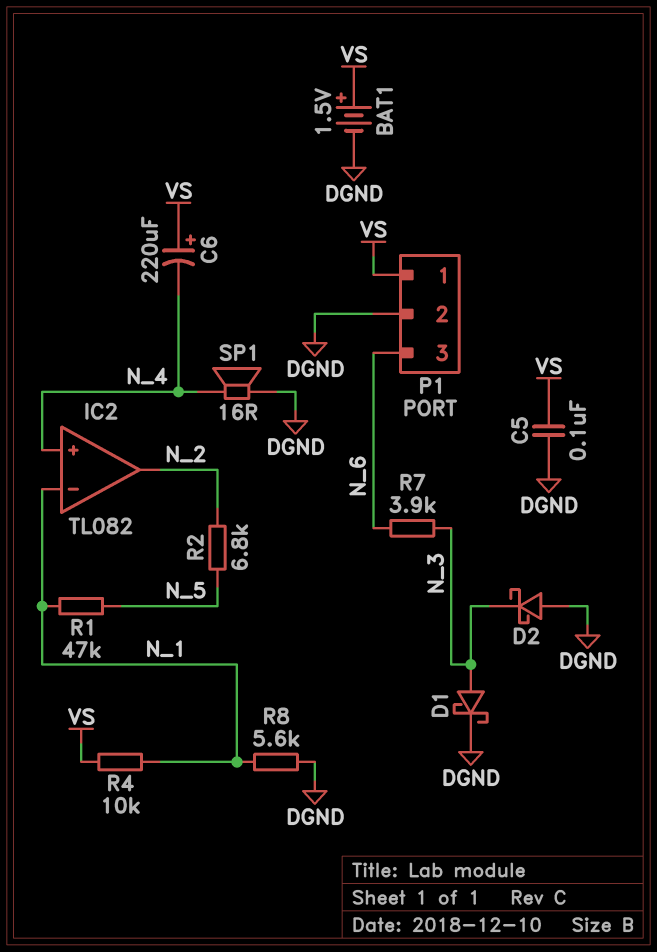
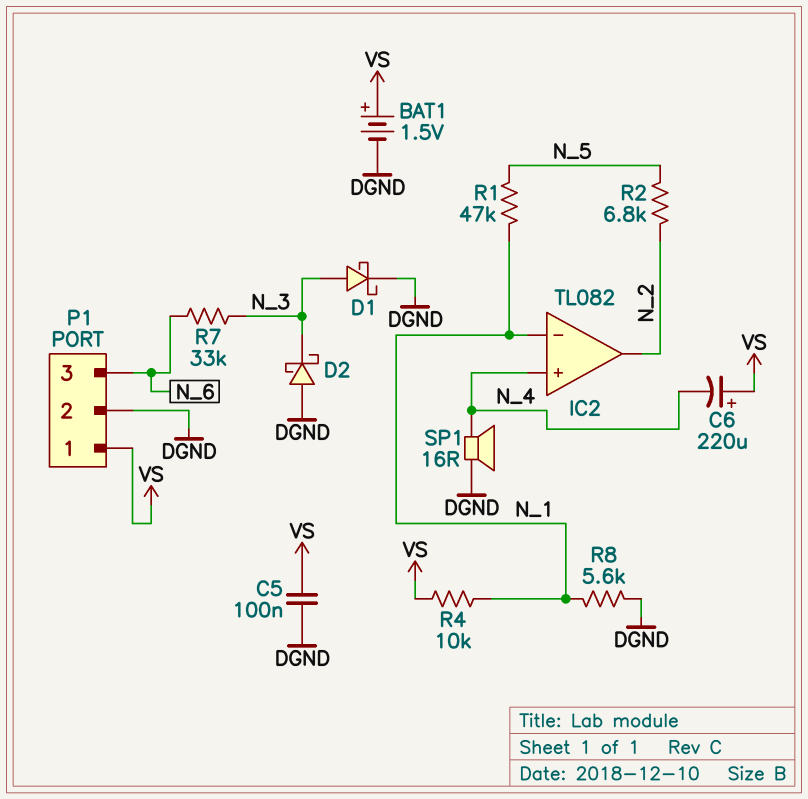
R7: 3.9k (N_3, N_6) -> 33k (N_3, N_6)

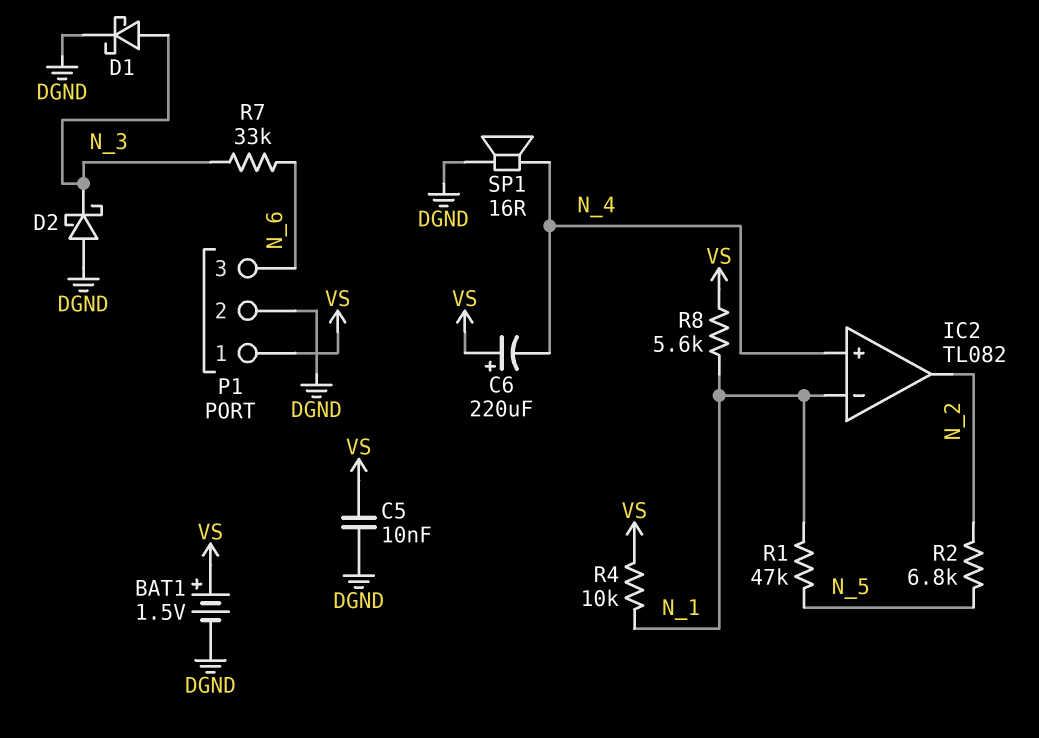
C5: 100nF (DGND, VS) -> 10nF (DGND, VS)
R8: 5.6k (DGND, N_1) -> 5.6k (N_1, VS)

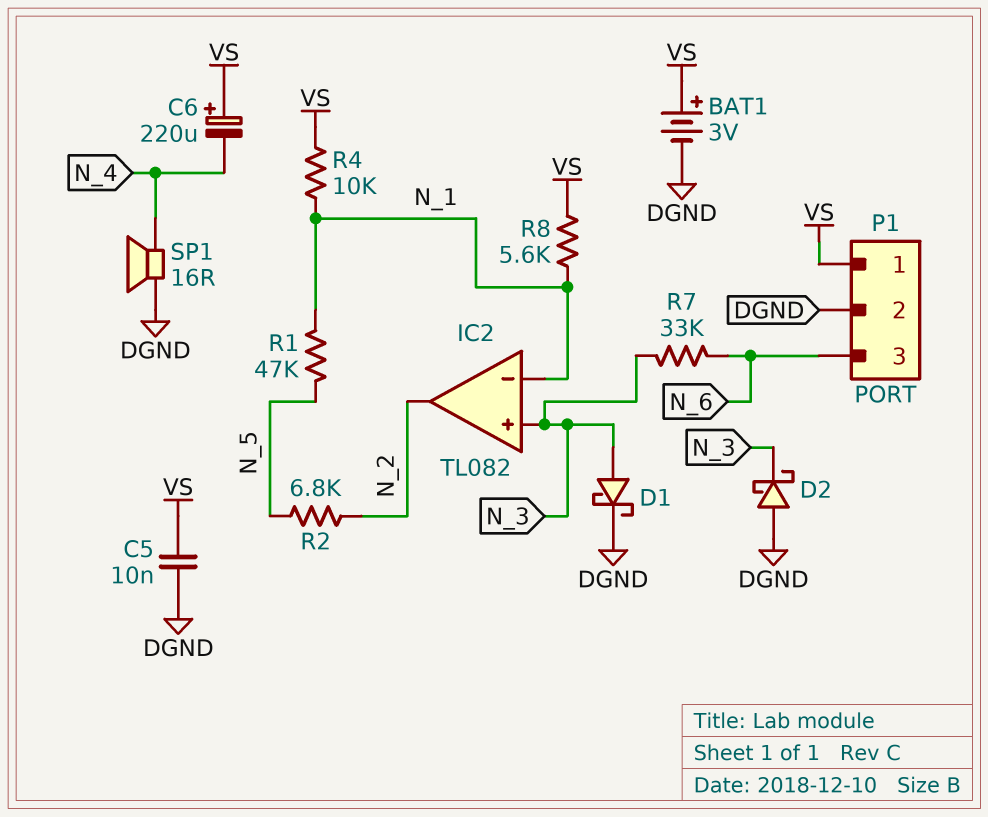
BAT1: 1.5V (plus VS, minus DGND) -> 3V (plus VS, minus DGND)
IC2 pin in+: N_4 -> N_3

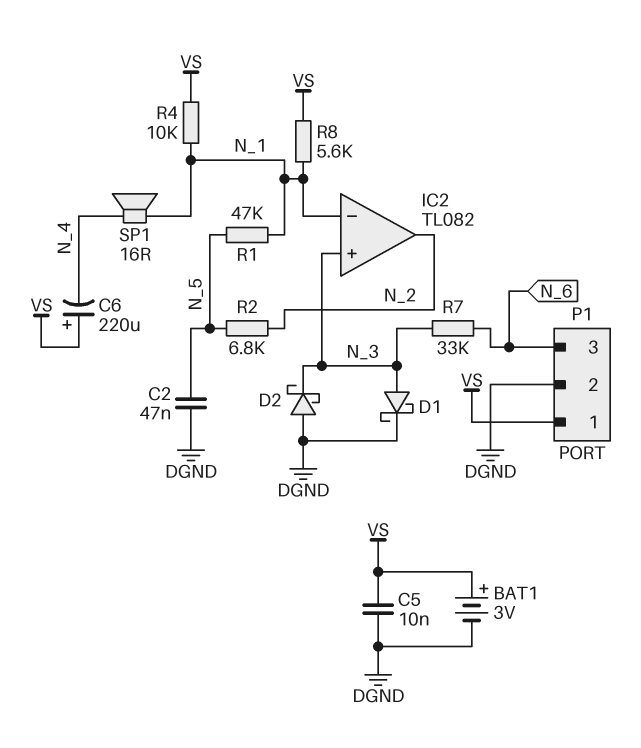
C2: none -> 47nF (DGND, N_5)
SP1: speaker 16R (DGND, N_4) -> speaker 16R (N_1, N_4)

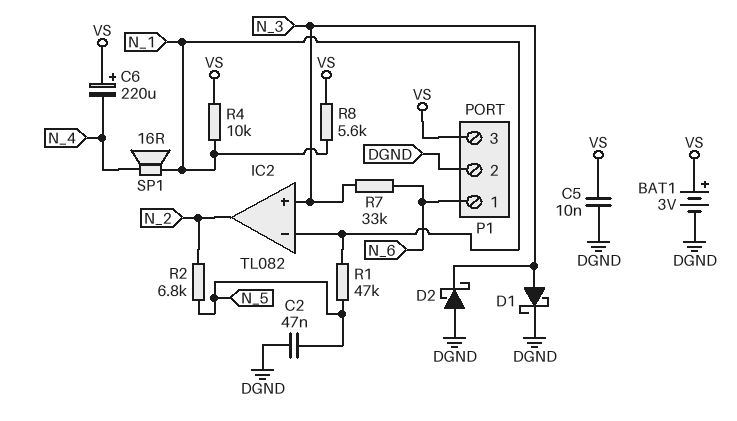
P1 pin 1: VS -> N_6
P1 pin 3: N_6 -> VS

